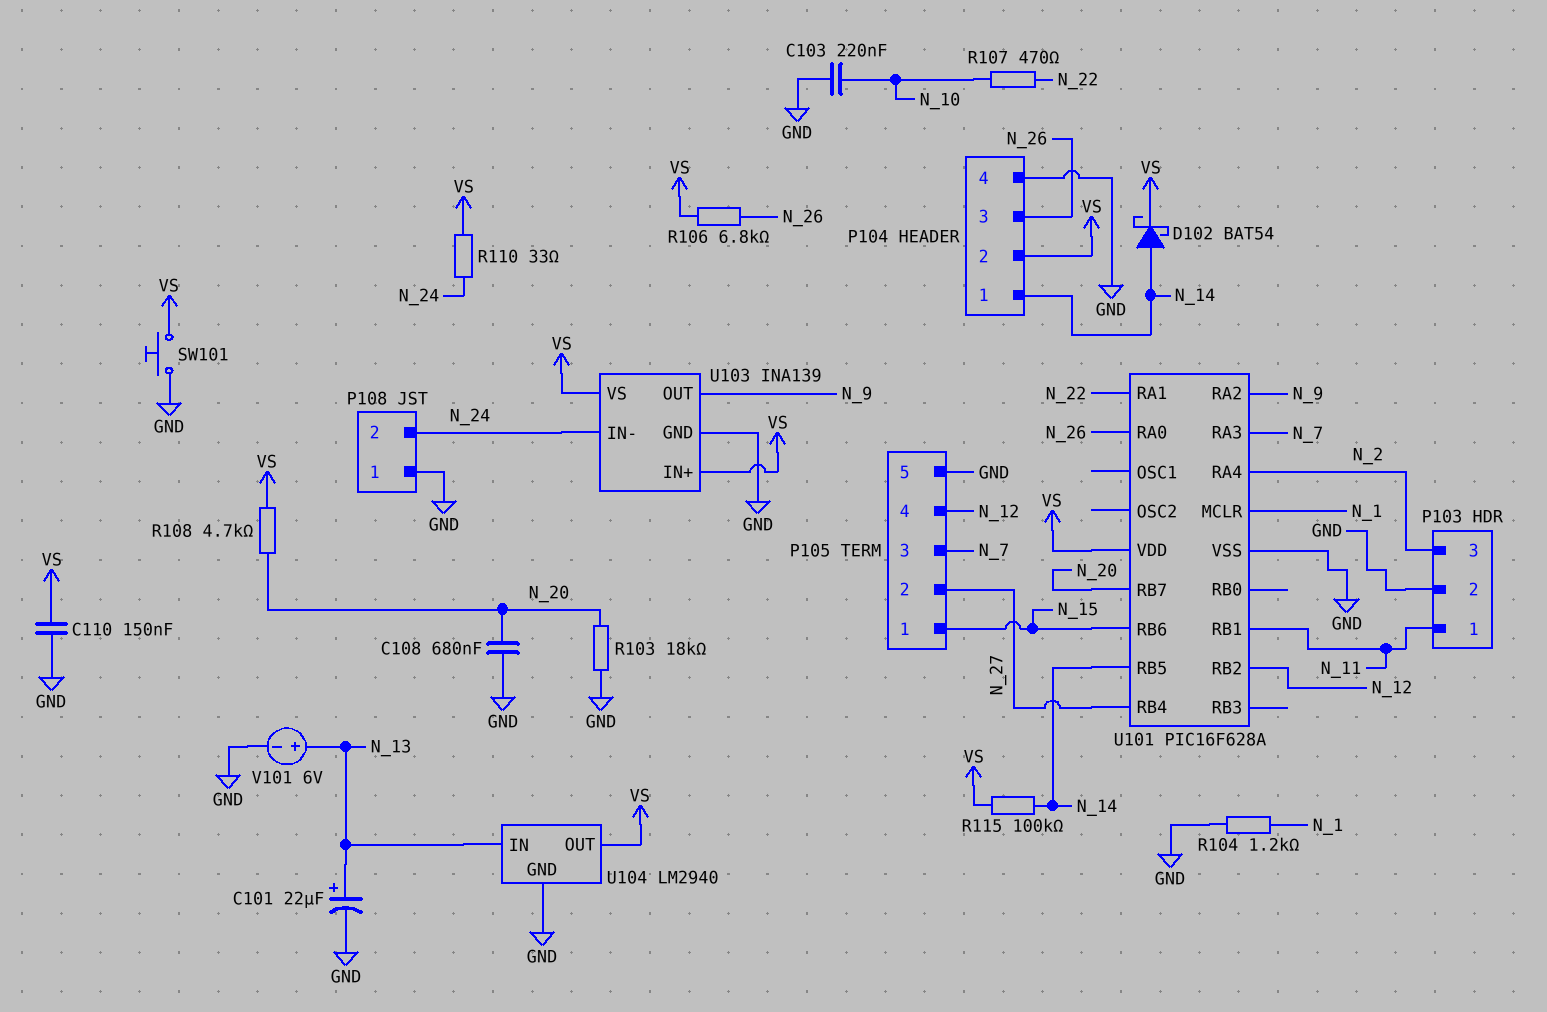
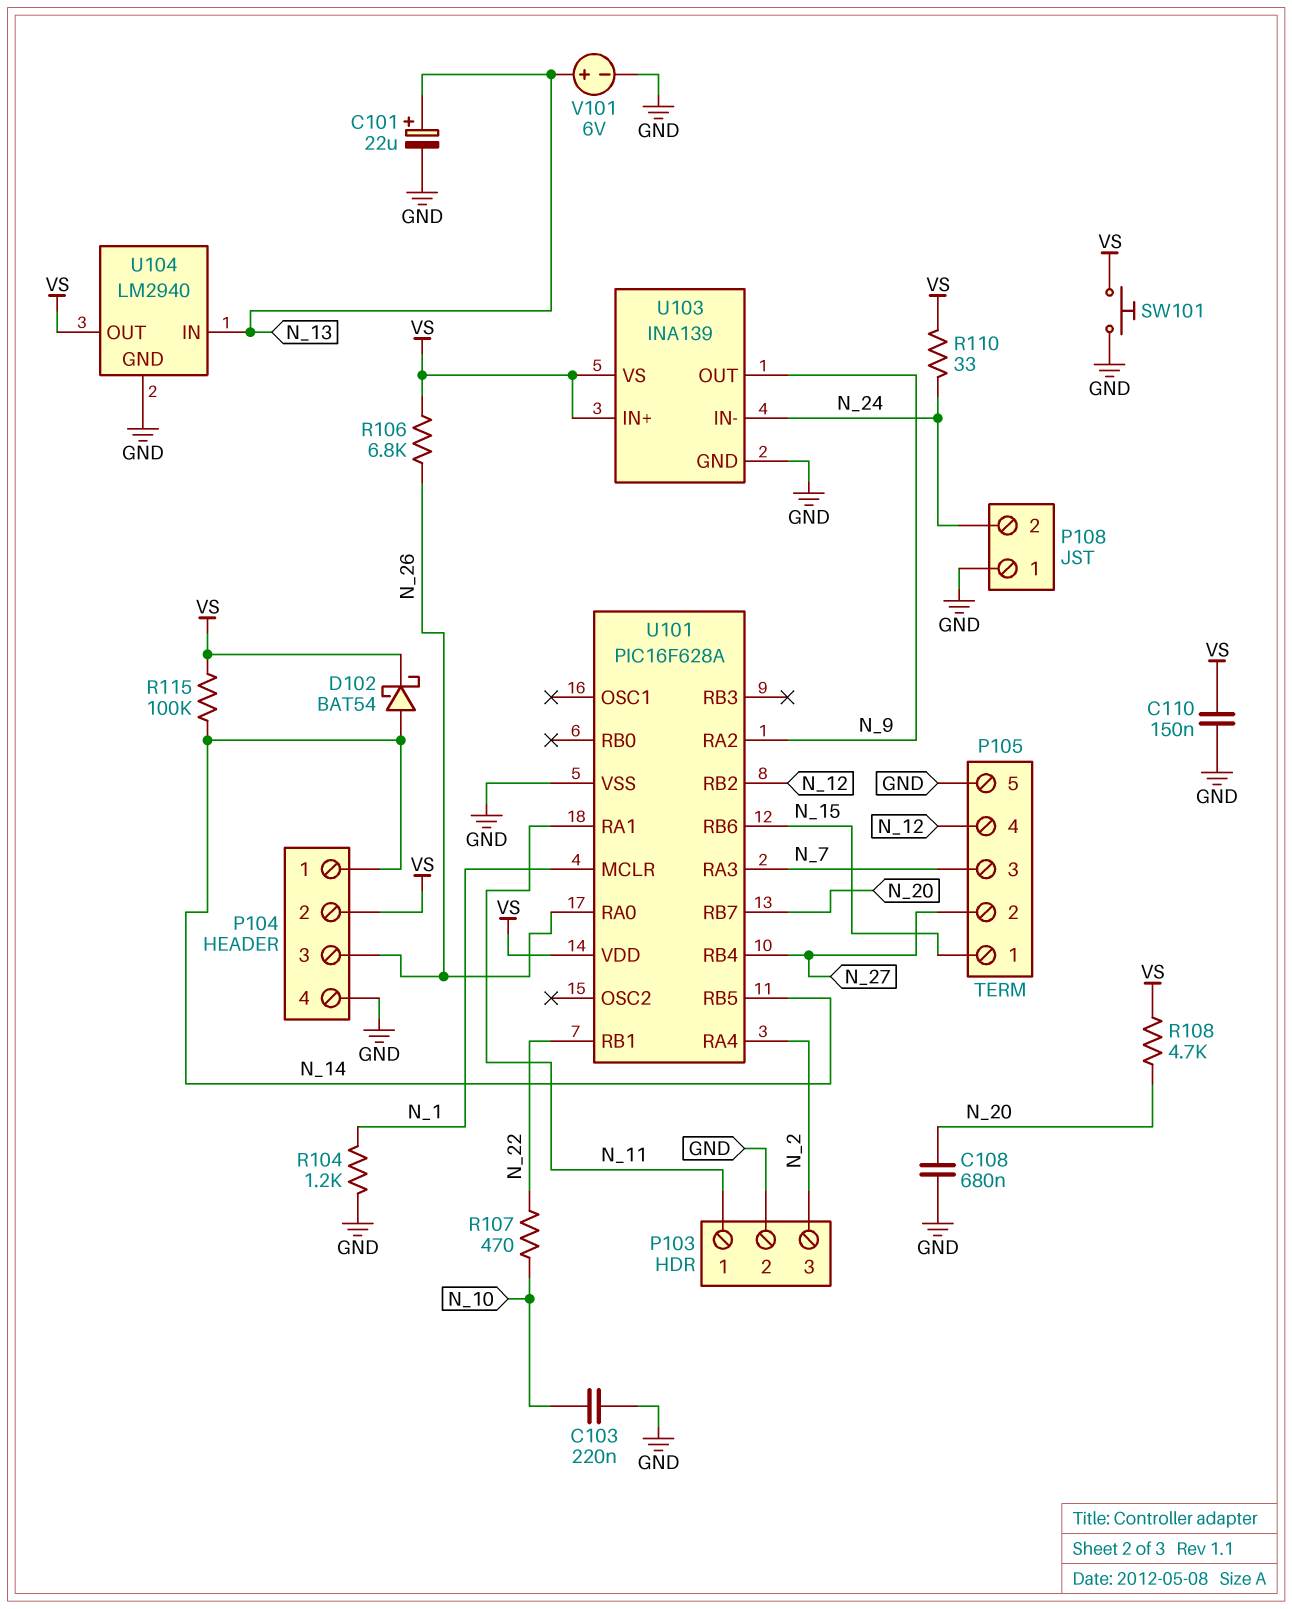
R103: 18k (GND, N_20) -> none
U101 pin RA1: N_22 -> N_11
U101 pin RB1: N_11 -> N_22

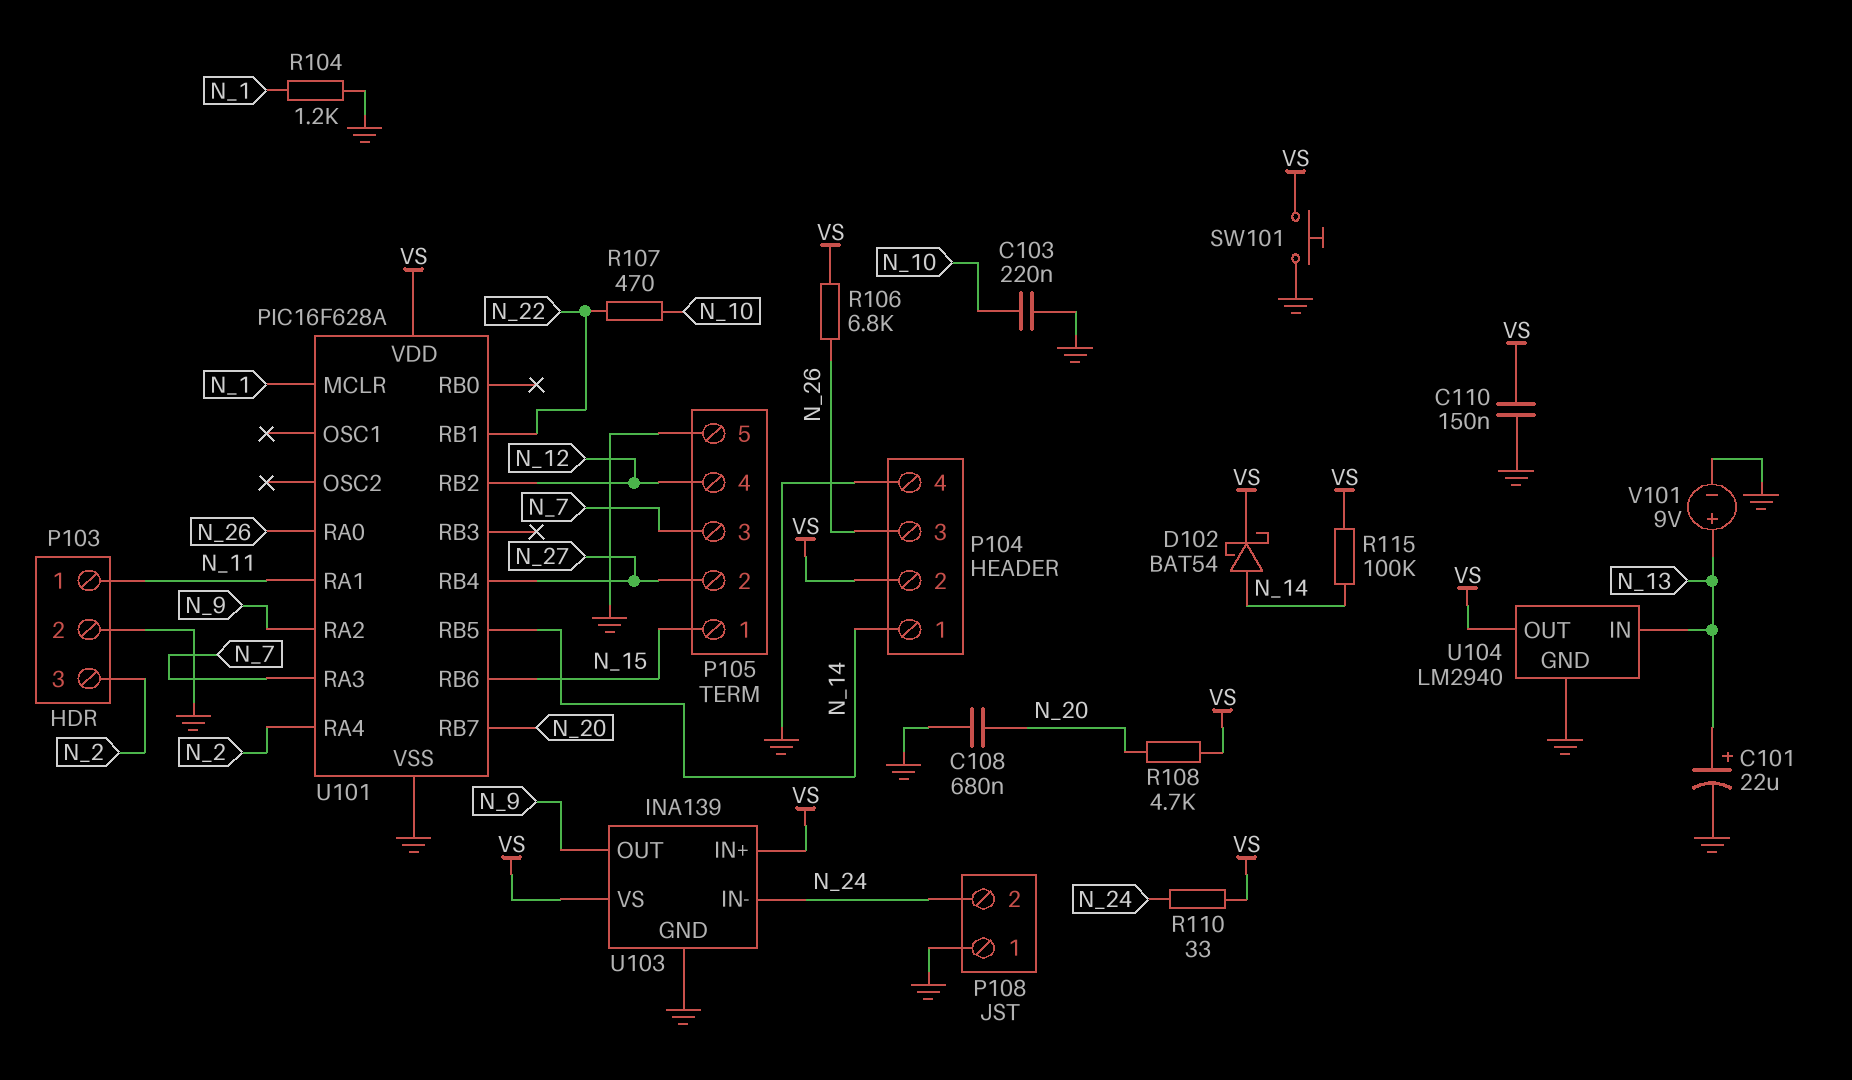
V101: 6V (plus N_13, minus GND) -> 9V (plus N_13, minus GND)

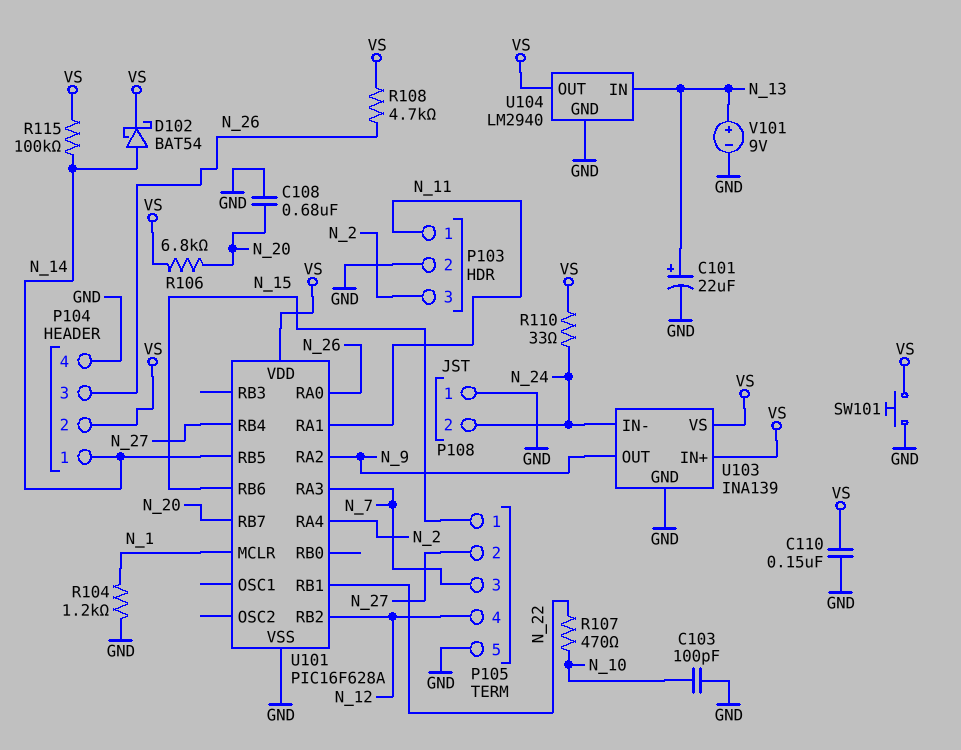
C103: 220nF (GND, N_10) -> 100pF (GND, N_10)
R106: 6.8k (N_26, VS) -> 6.8k (N_20, VS)
R108: 4.7k (N_20, VS) -> 4.7k (N_26, VS)

